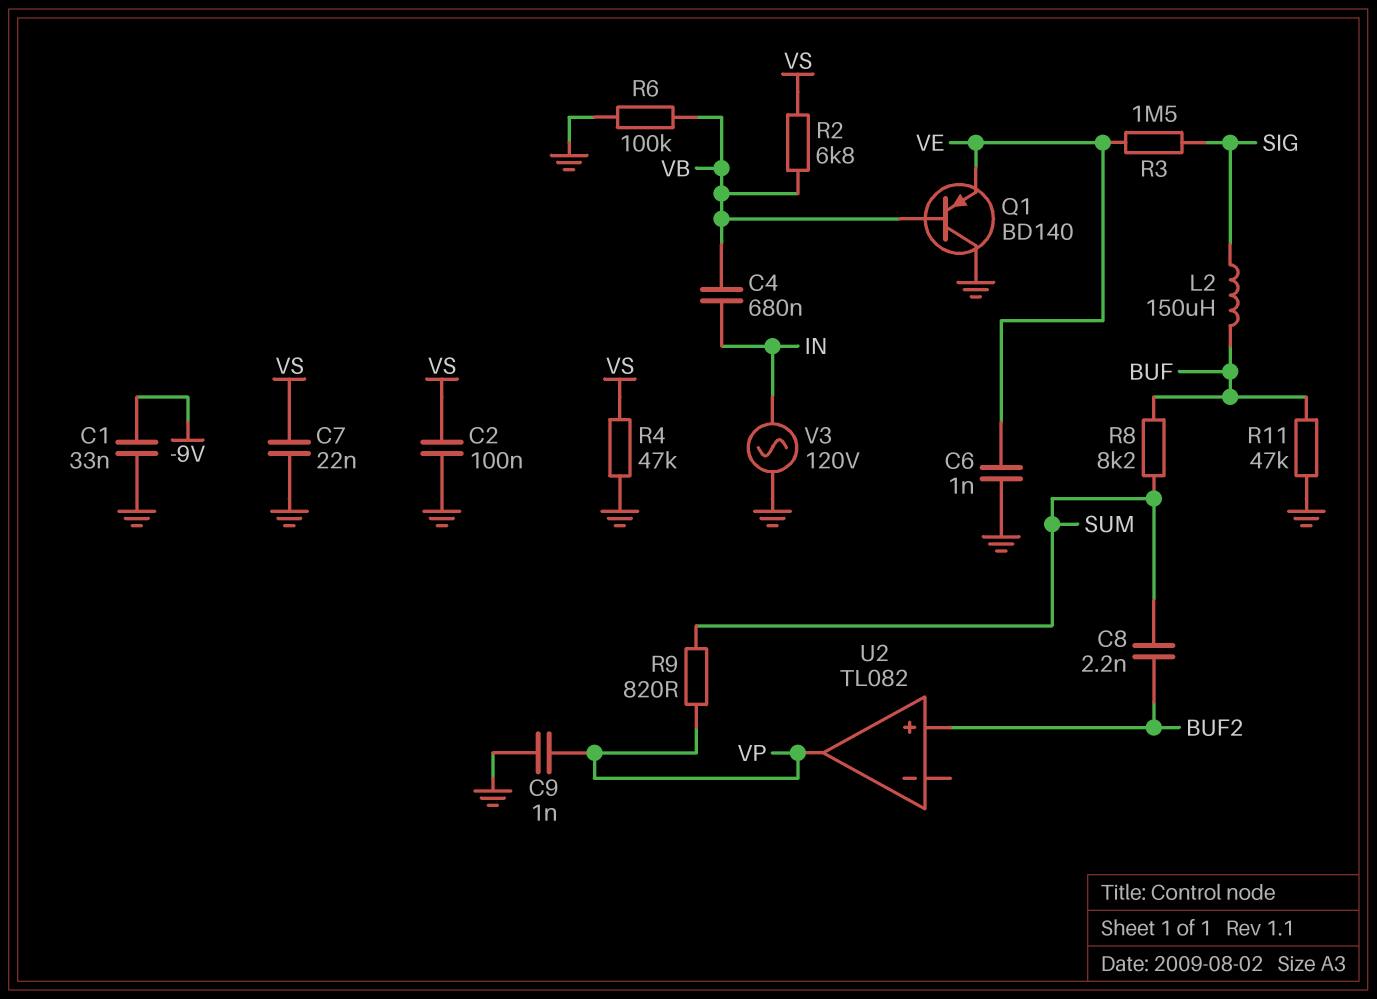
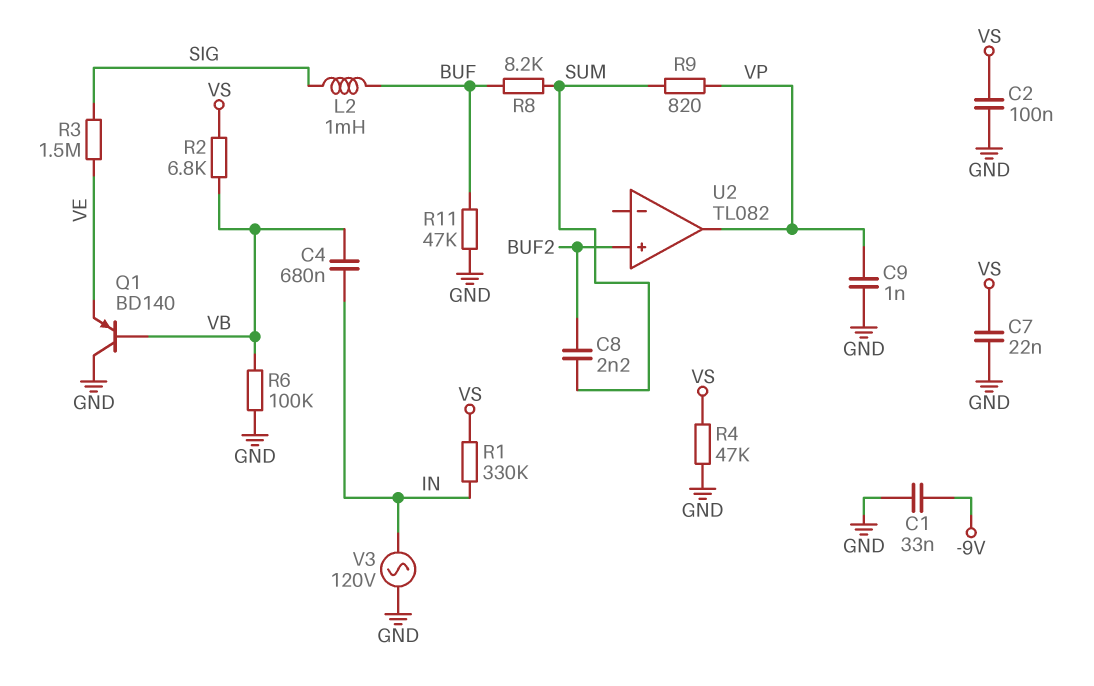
C6: 1nF (GND, VE) -> none
L2: 150uH (BUF, SIG) -> 1mH (BUF, SIG)
R1: none -> 330k (IN, VS)

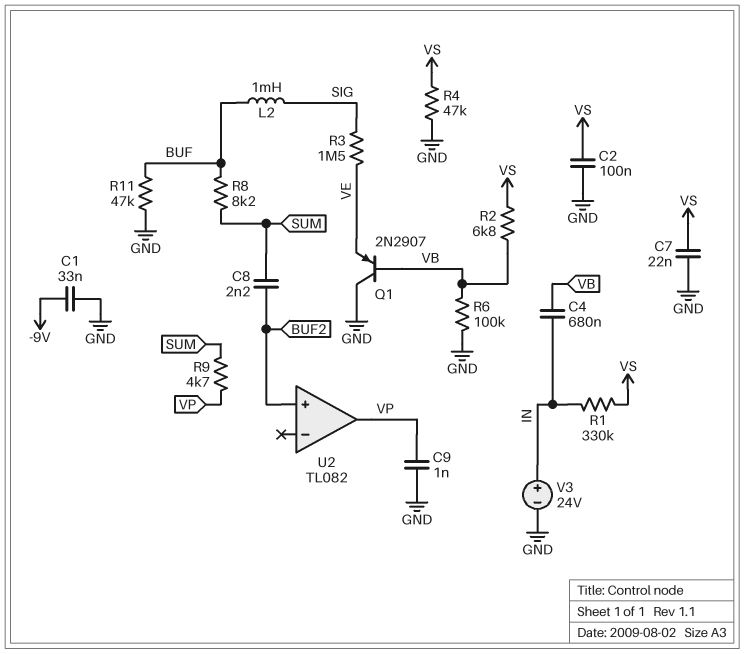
Q1: PNP BD140 (B VB, C GND, E VE) -> PNP 2N2907 (B VB, C GND, E VE)
R9: 820 (SUM, VP) -> 4.7k (SUM, VP)
V3: AC 120V (GND, IN) -> 24V (plus IN, minus GND)

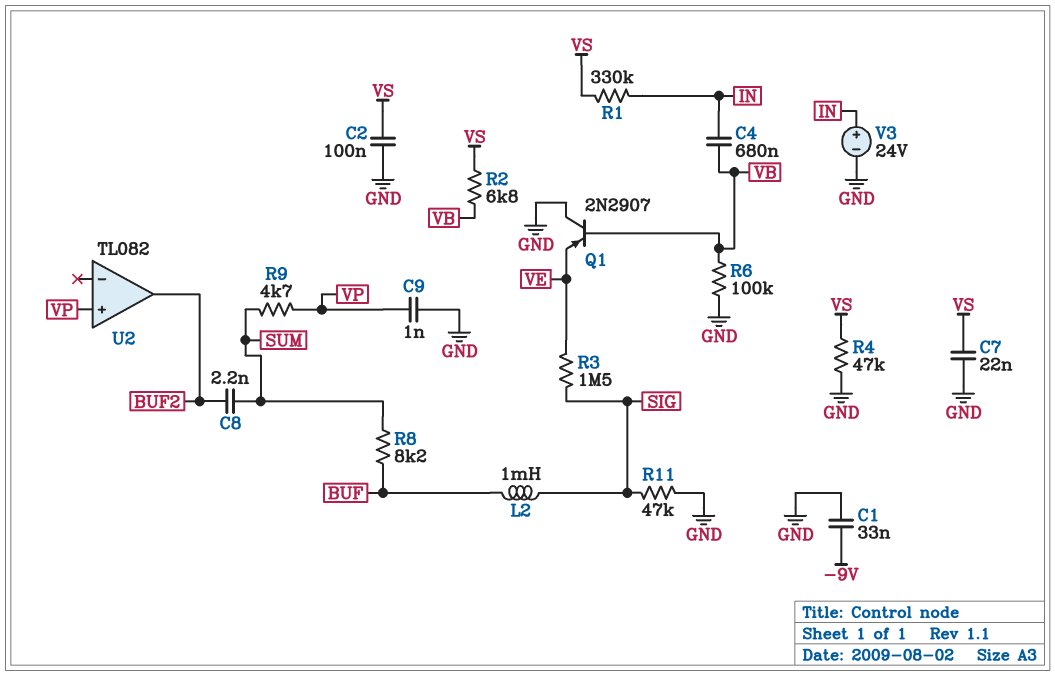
R11: 47k (BUF, GND) -> 47k (GND, SIG)
U2 pin in+: BUF2 -> VP
U2 pin out: VP -> BUF2

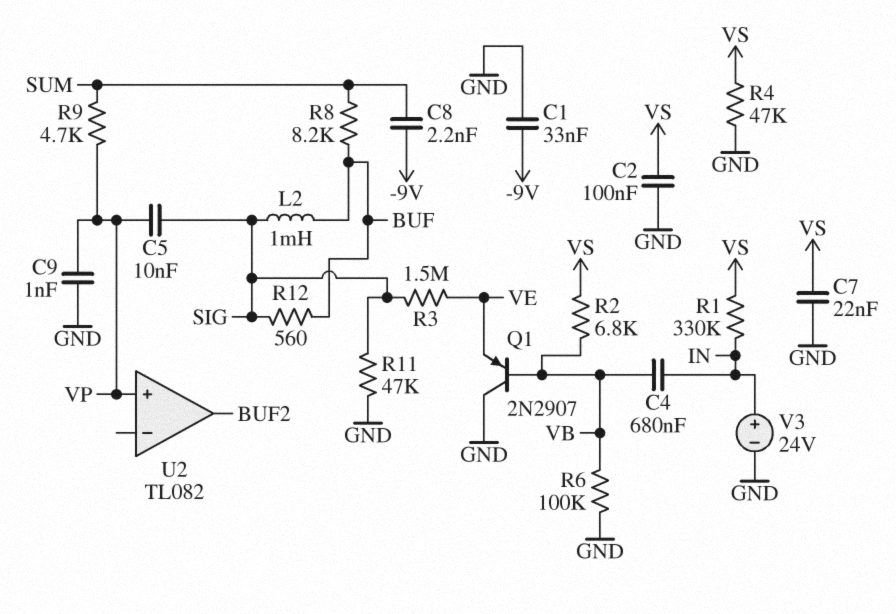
C5: none -> 10nF (SIG, VP)
C8: 2.2nF (BUF2, SUM) -> 2.2nF (-9V, SUM)
R12: none -> 560 (BUF, SIG)

